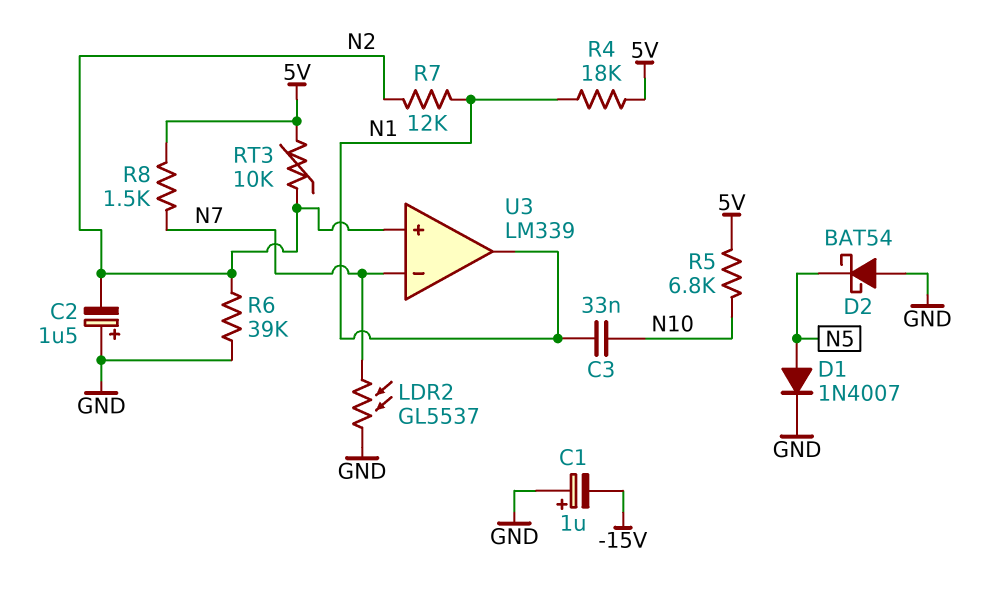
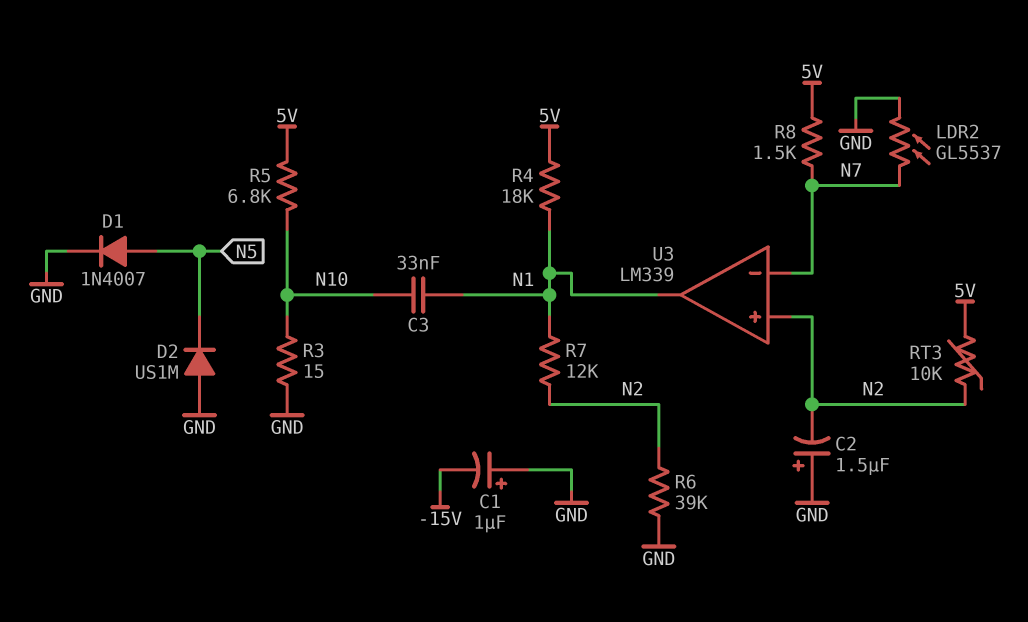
D2: schottky BAT54 (A GND, K N5) -> diode US1M (A GND, K N5)
R3: none -> 15 (GND, N10)

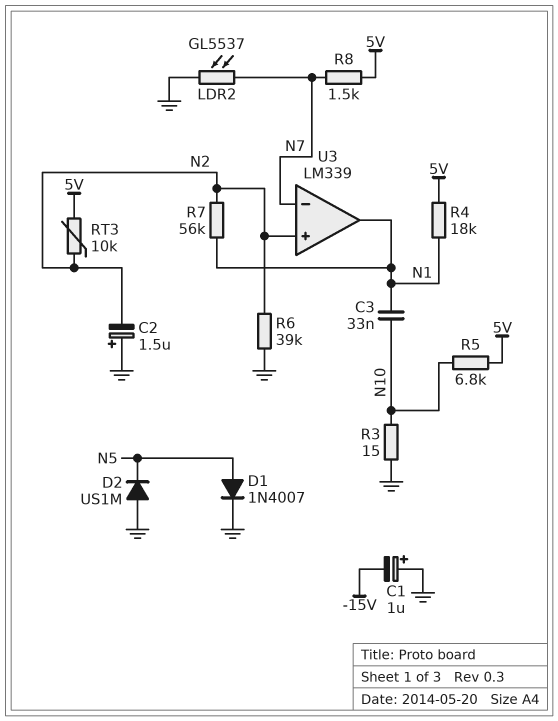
R7: 12k (N1, N2) -> 56k (N1, N2)

